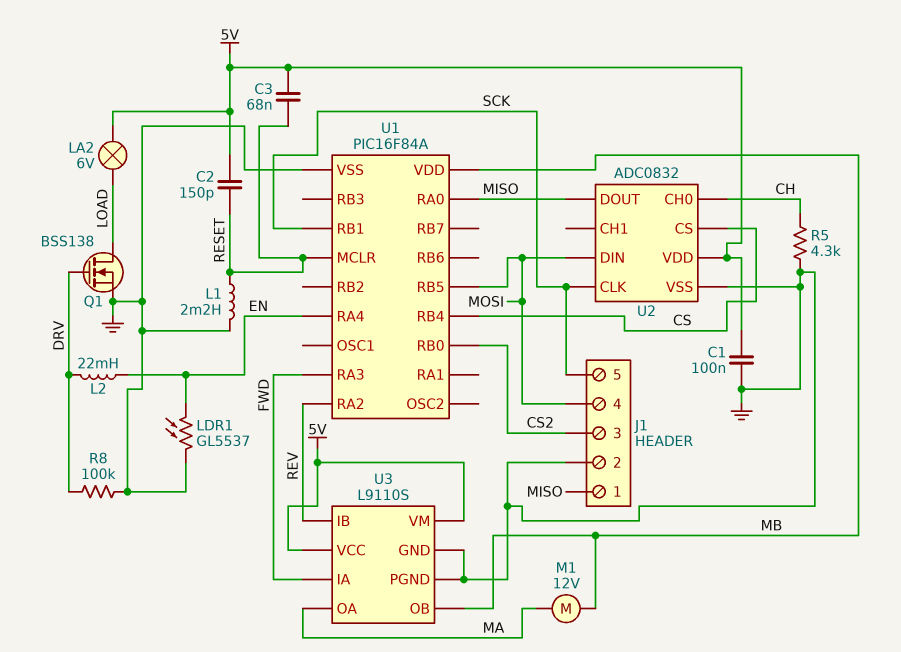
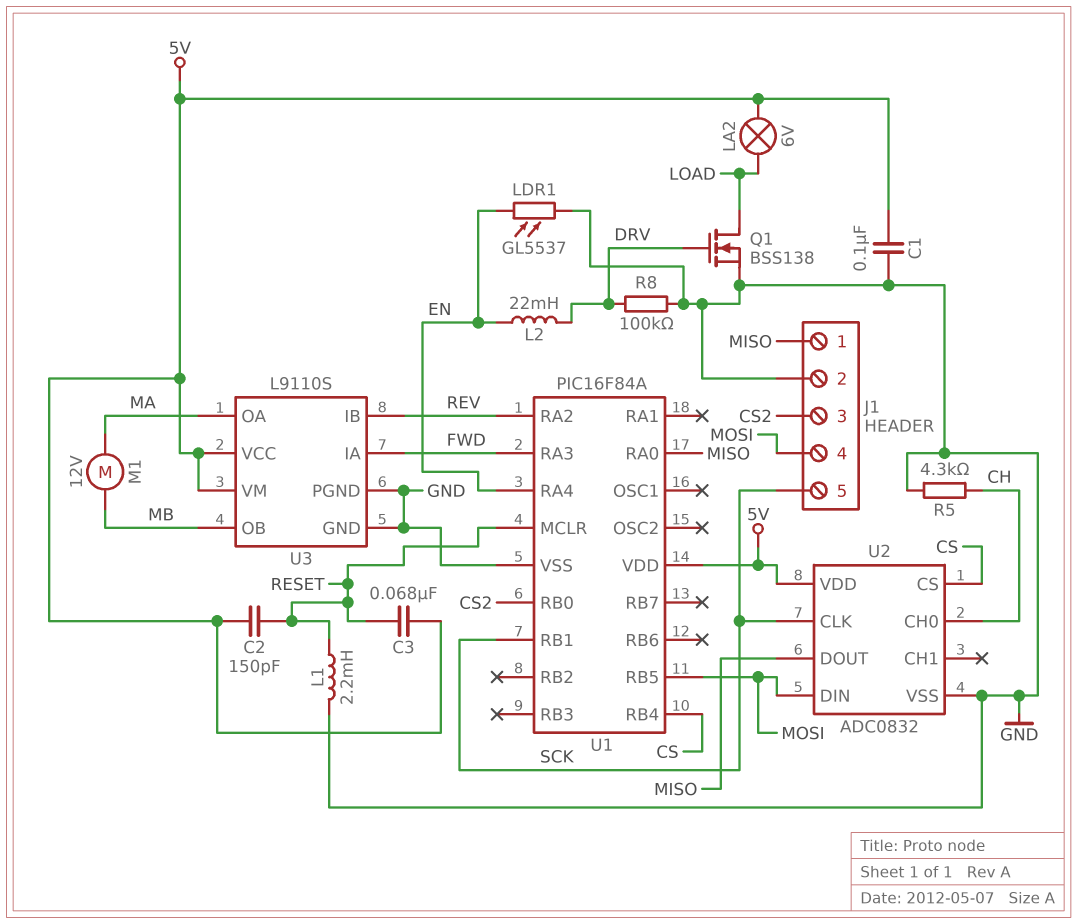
U1 pin VDD: MB -> 5V

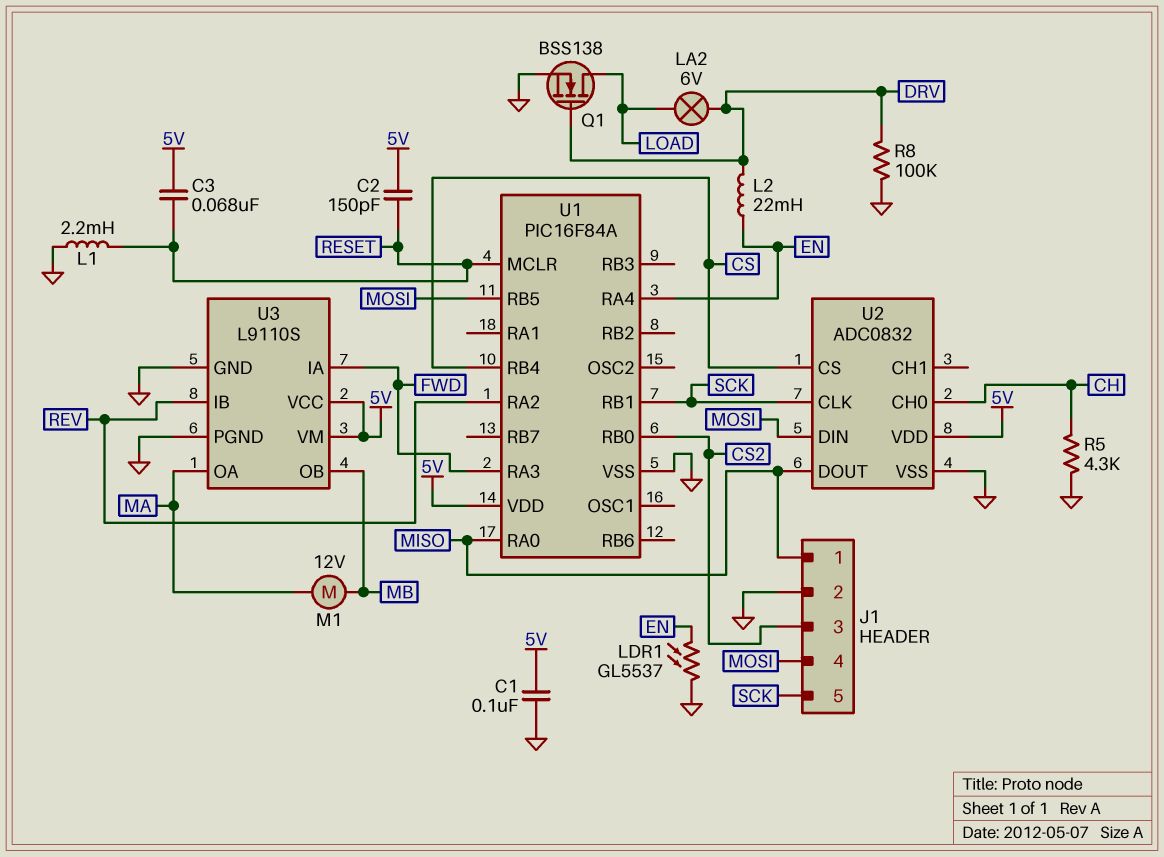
LA2: lamp 6V (5V, LOAD) -> lamp 6V (DRV, LOAD)

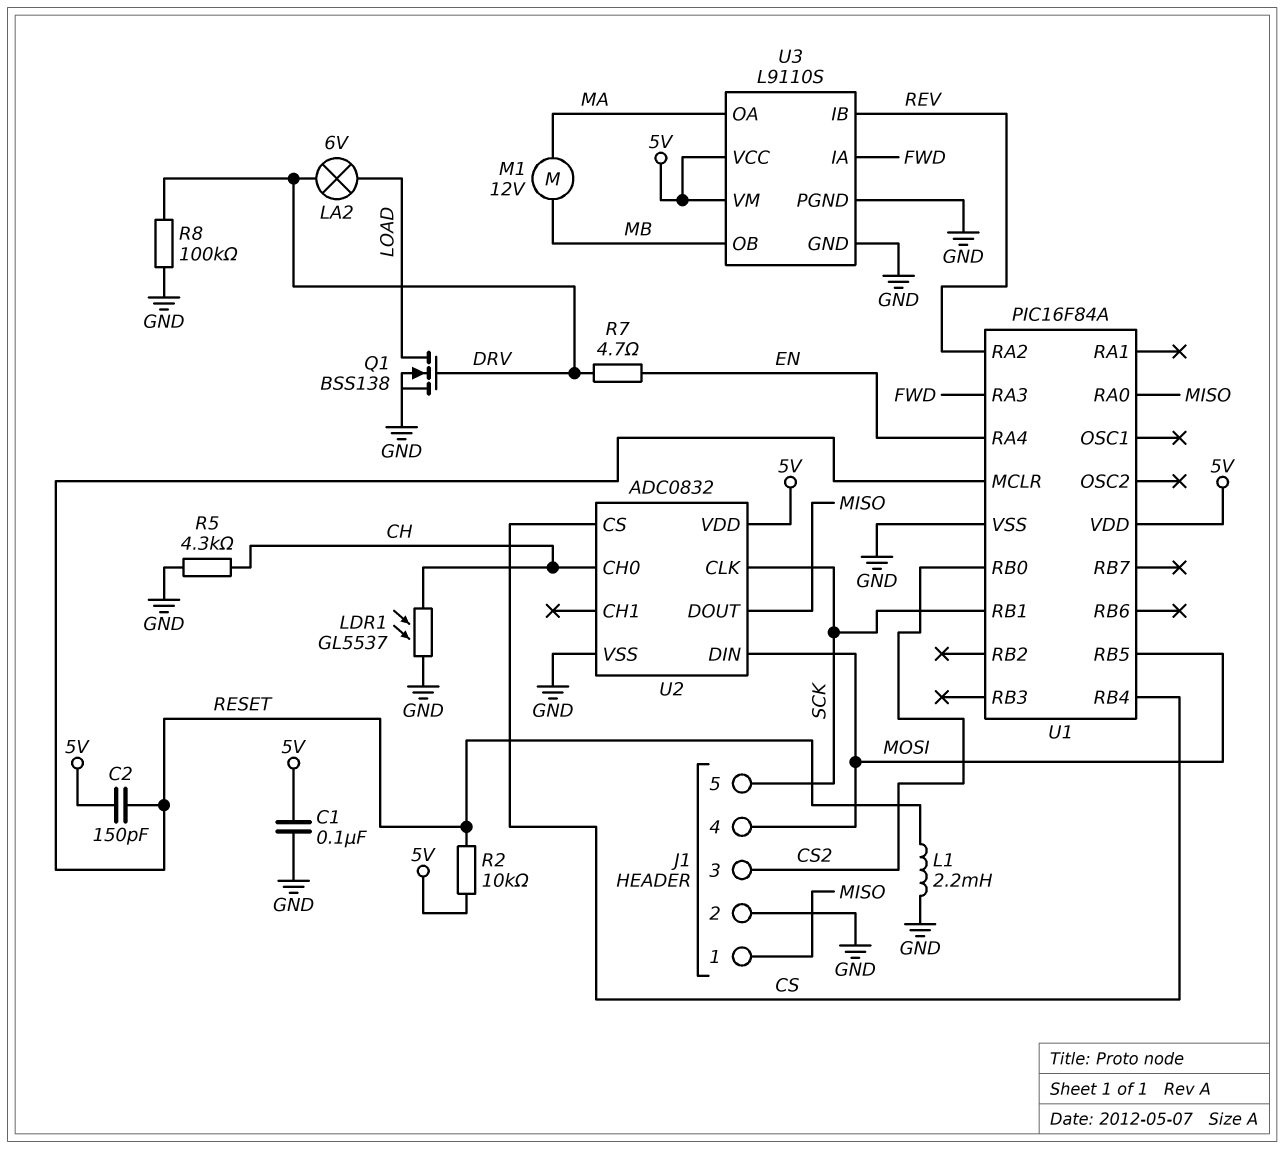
C3: 68nF (5V, RESET) -> none
L2: 22mH (DRV, EN) -> none
LDR1: GL5537 (EN, GND) -> GL5537 (CH, GND)
R2: none -> 10k (5V, RESET)
R7: none -> 4.7 (DRV, EN)

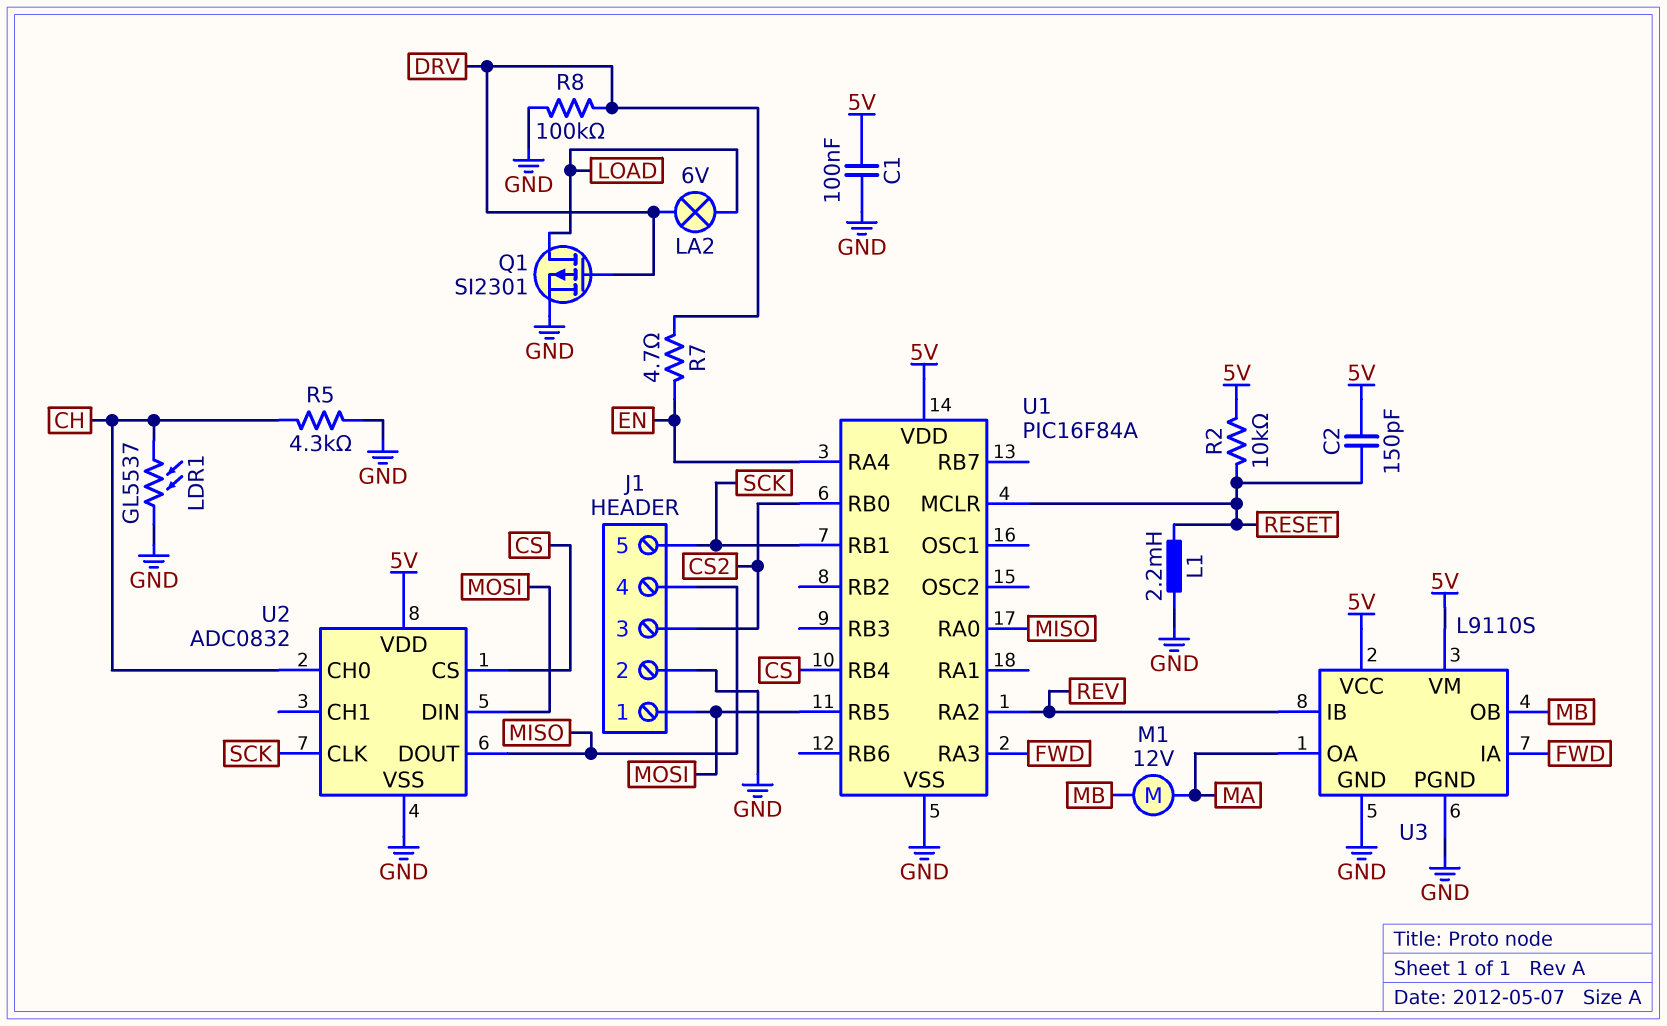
J1 pin 1: MISO -> MOSI
J1 pin 4: MOSI -> MISO
Q1: NMOS BSS138 (G DRV, D LOAD, S GND) -> PMOS SI2301 (G DRV, D LOAD, S GND)

